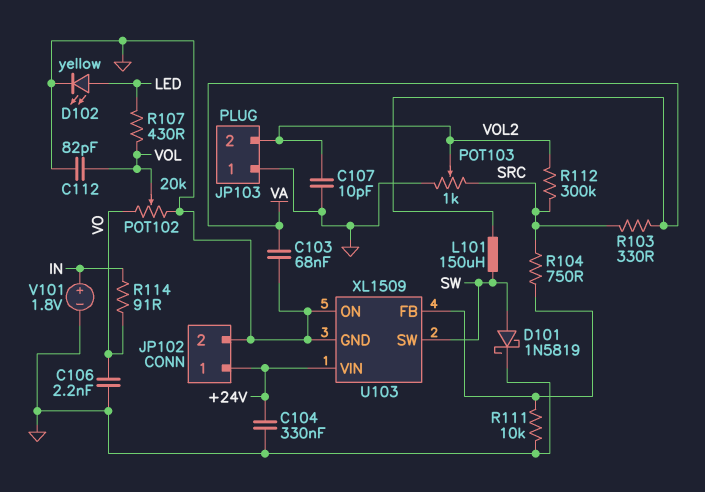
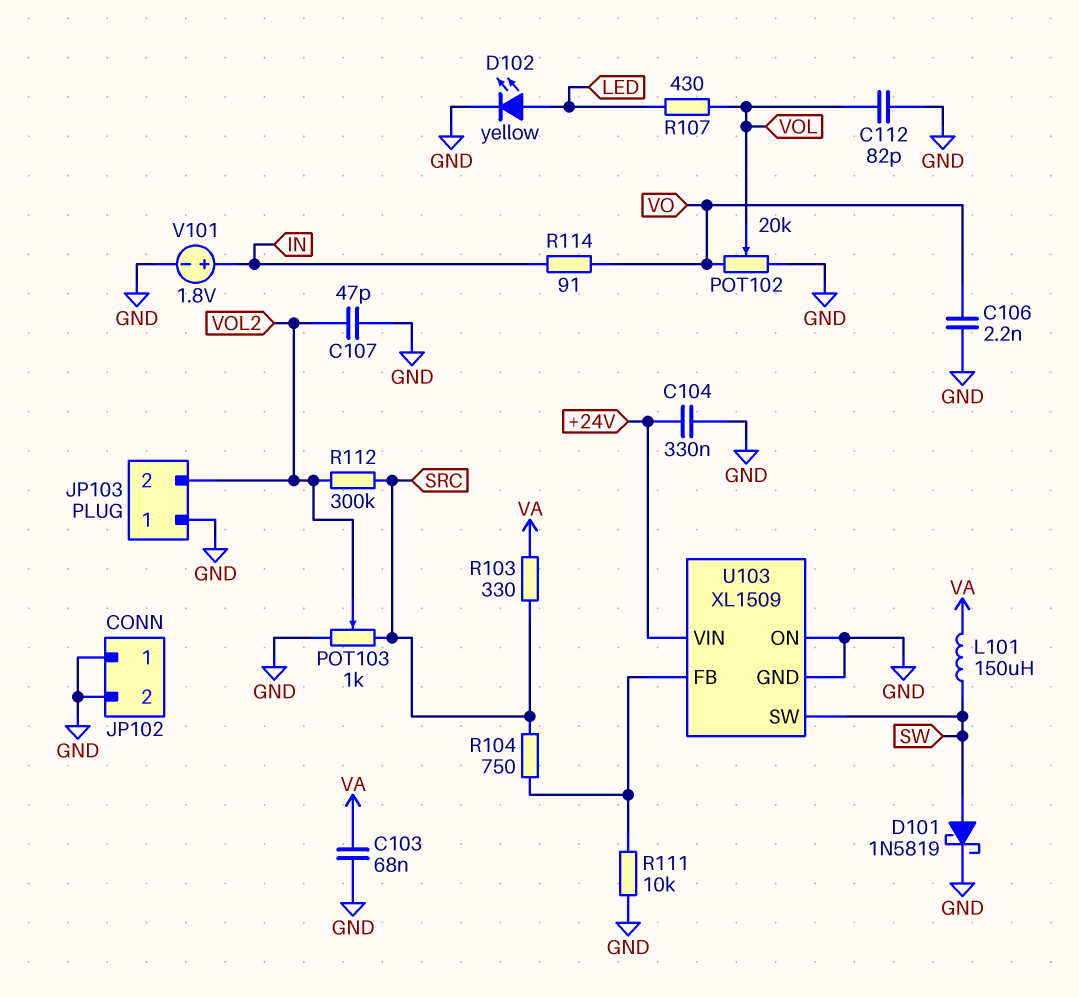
C107: 10pF (GND, VOL2) -> 47pF (GND, VOL2)
JP102 pin 1: +24V -> GND

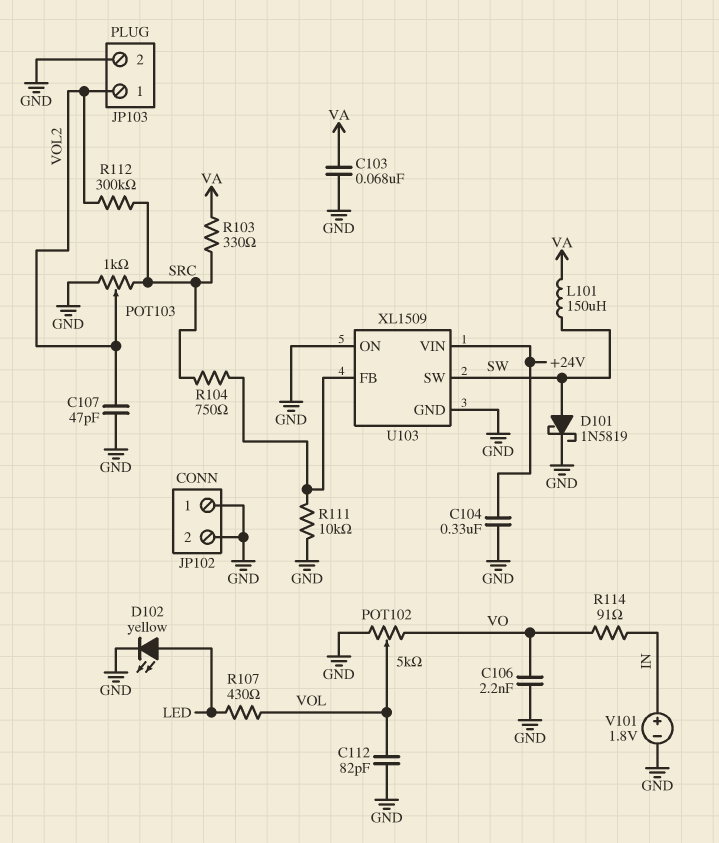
JP103 pin 1: GND -> VOL2
JP103 pin 2: VOL2 -> GND
POT102: 20k (GND, VO, wiper VOL) -> 5k (GND, VO, wiper VOL)

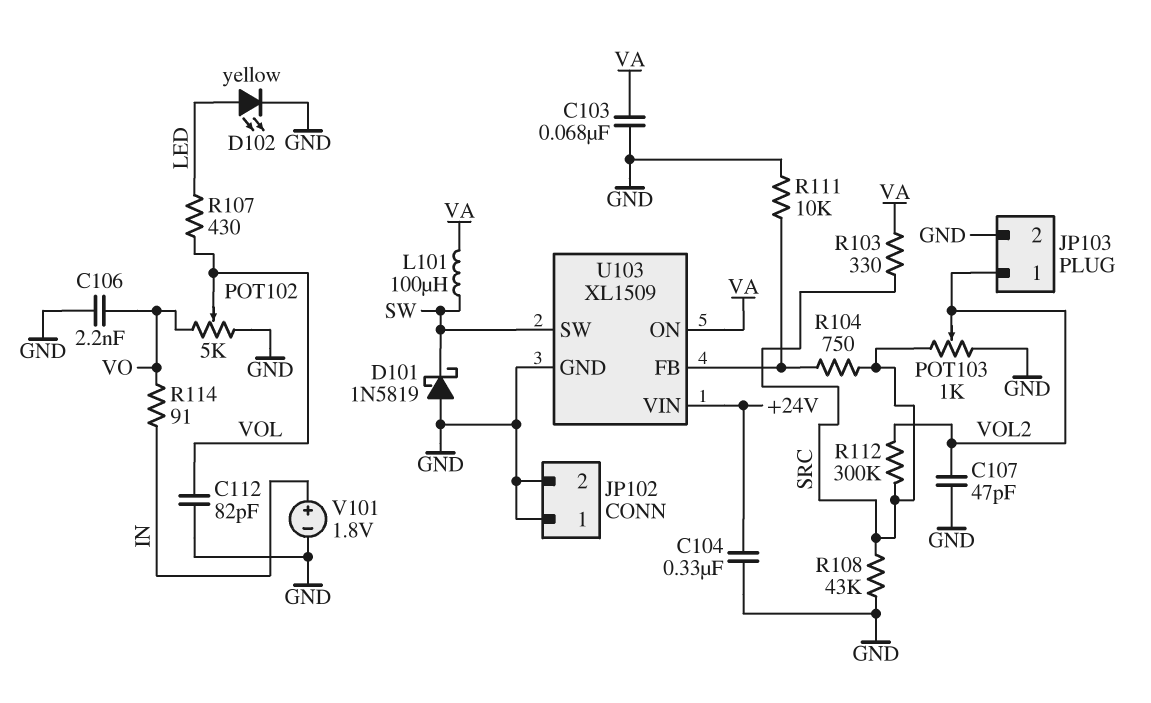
D101: schottky 1N5819 (A SW, K GND) -> schottky 1N5819 (A GND, K SW)
L101: 150uH (SW, VA) -> 100uH (SW, VA)
R108: none -> 43k (GND, SRC)
U103 pin ON: GND -> VA

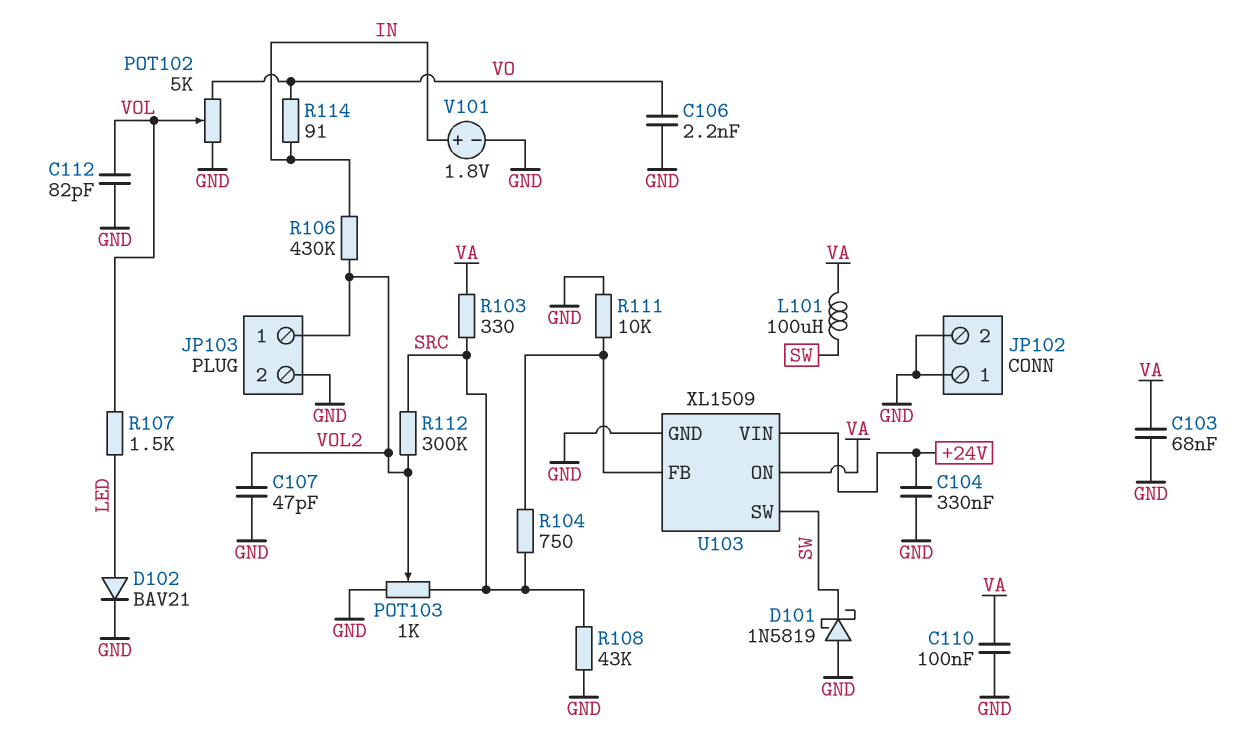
C110: none -> 100nF (GND, VA)
D102: LED yellow (A LED, K GND) -> diode BAV21 (A LED, K GND)
R106: none -> 430k (IN, VOL2)
R107: 430 (LED, VOL) -> 1.5k (LED, VOL)

